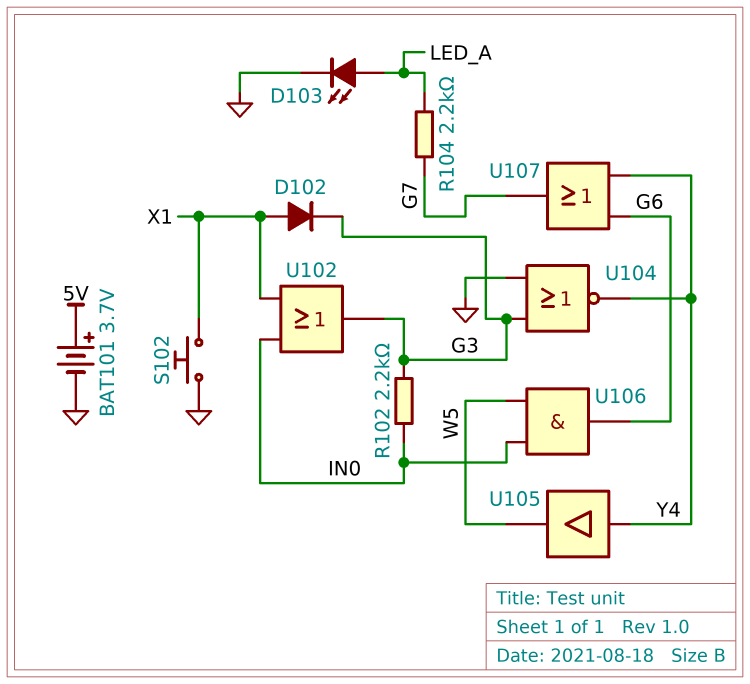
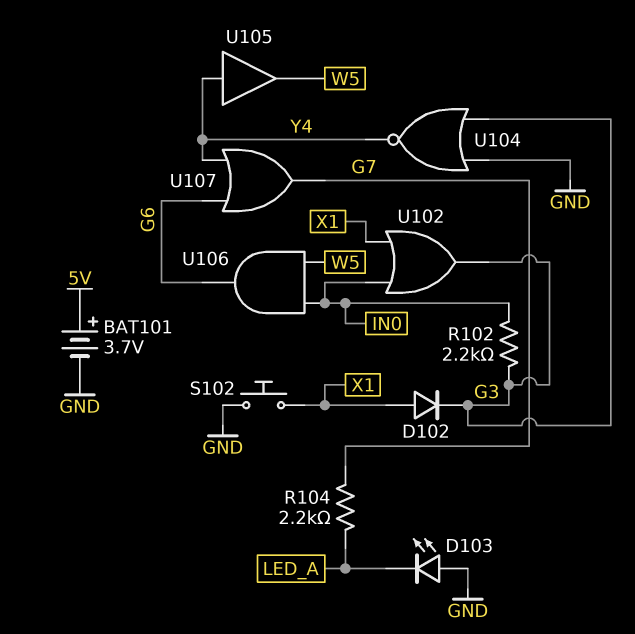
D103: LED (A LED_A, K GND) -> LED (A GND, K LED_A)

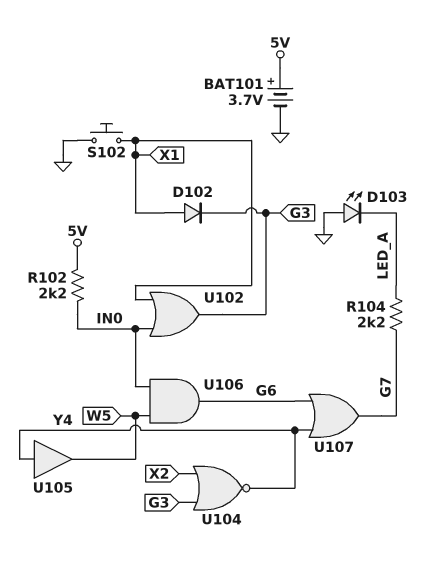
R102: 2.2k (G3, IN0) -> 2.2k (5V, IN0)
U104: NOR (in G3, in GND, out Y4) -> NOR (in G3, in X2, out Y4)

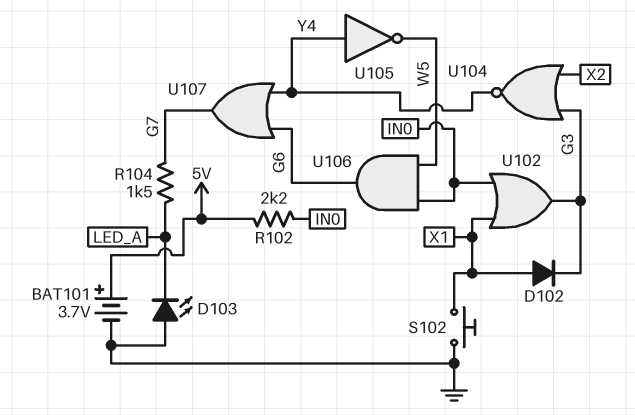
R104: 2.2k (G7, LED_A) -> 1.5k (G7, LED_A)
U105: buffer (in Y4, out W5) -> NOT (in Y4, out W5)

